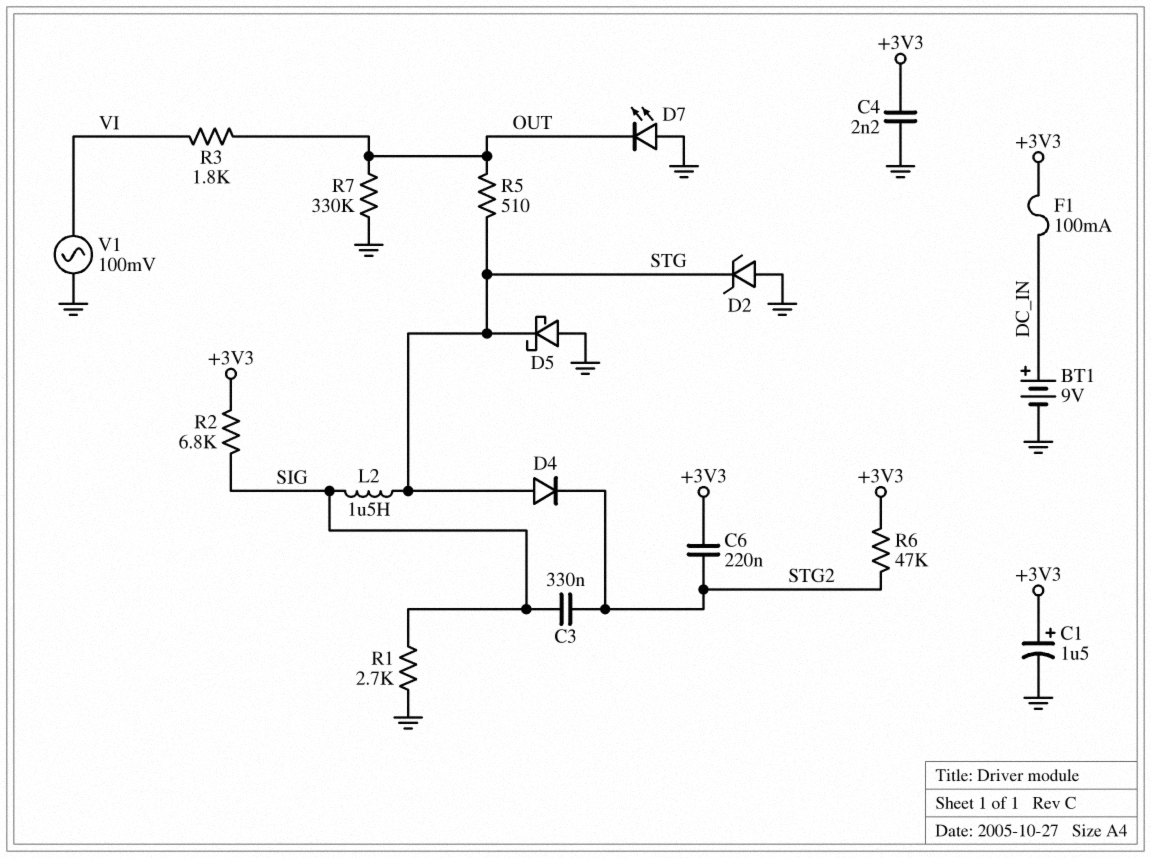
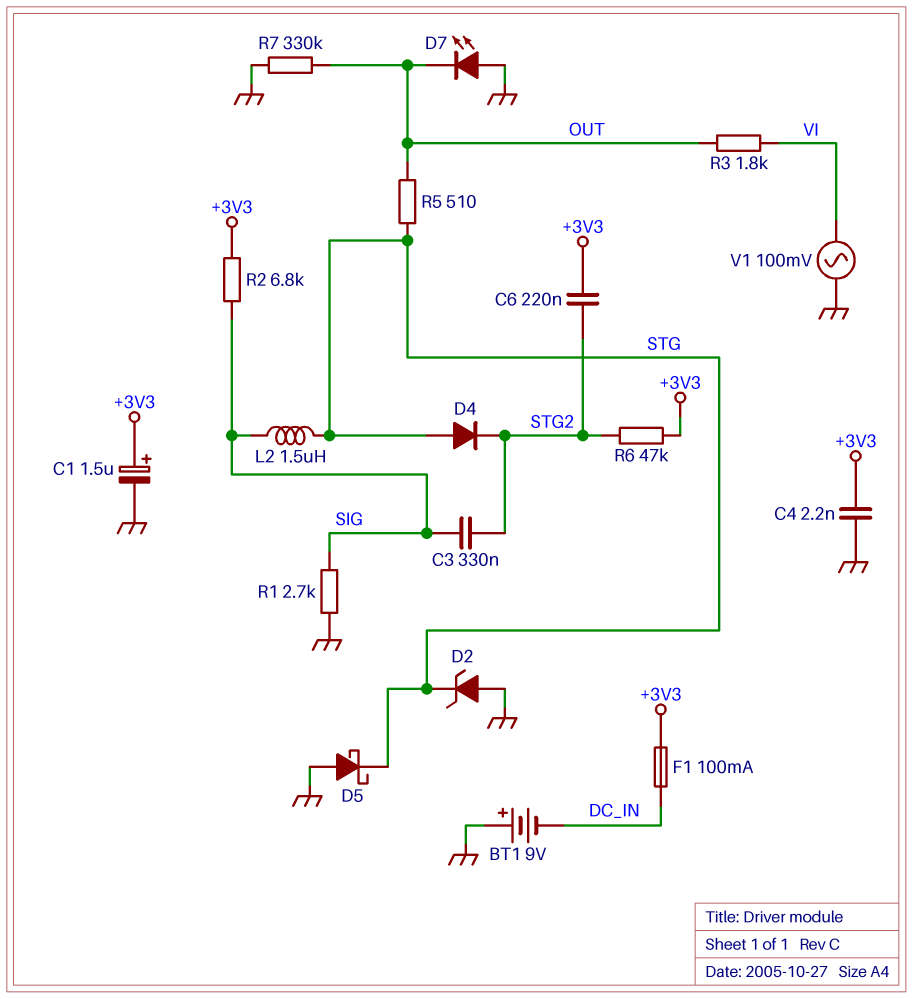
BT1: 9V (plus DC_IN, minus GND) -> 9V (plus GND, minus DC_IN)

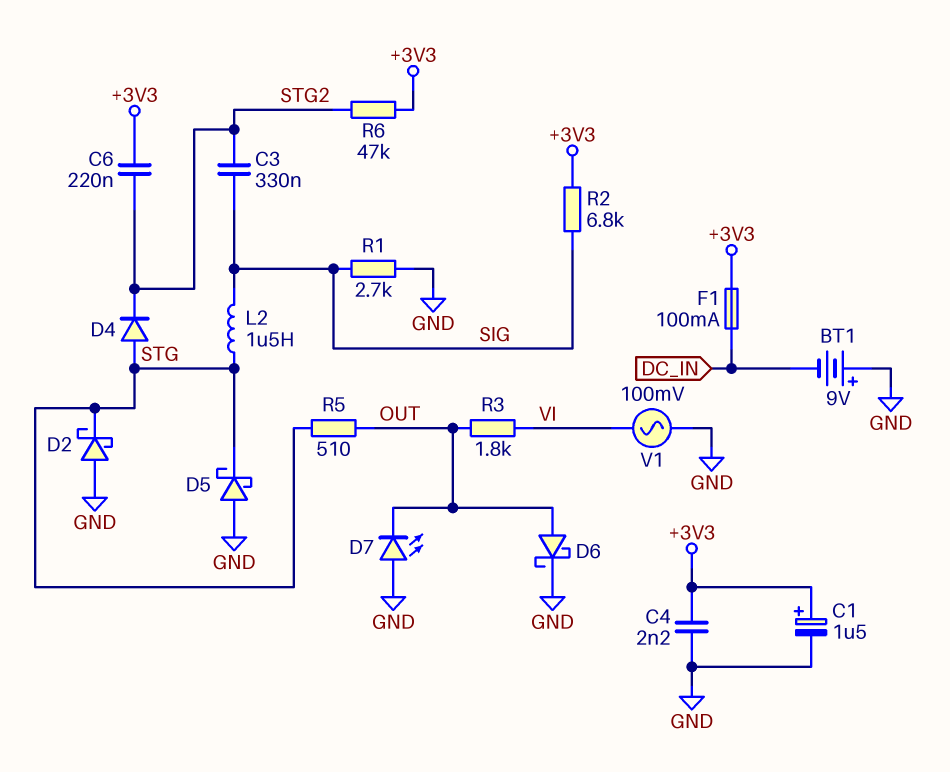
D2: zener (A GND, K STG) -> schottky (A GND, K STG)
D6: none -> schottky (A OUT, K GND)
R7: 330k (GND, OUT) -> none

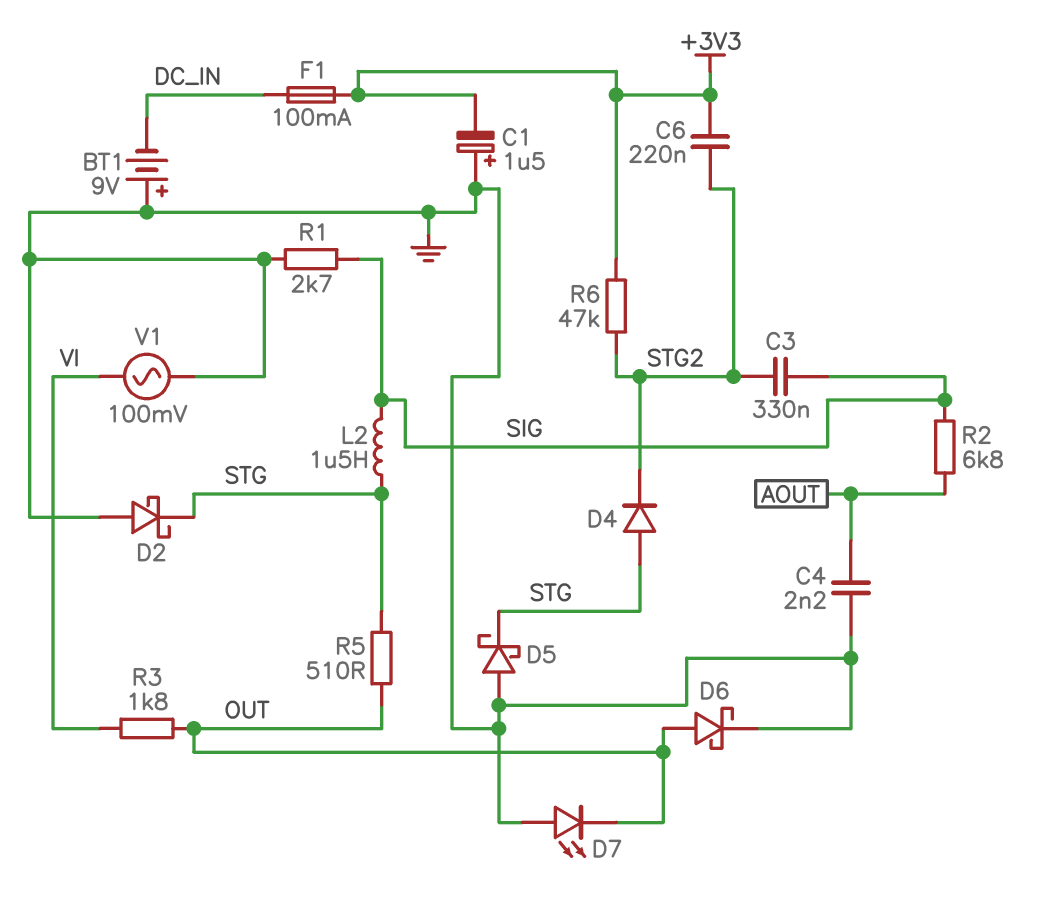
C1: 1.5uF (plus +3V3, minus GND) -> 1.5uF (plus GND, minus +3V3)
C4: 2.2nF (+3V3, GND) -> 2.2nF (AOUT, GND)
R2: 6.8k (+3V3, SIG) -> 6.8k (AOUT, SIG)

